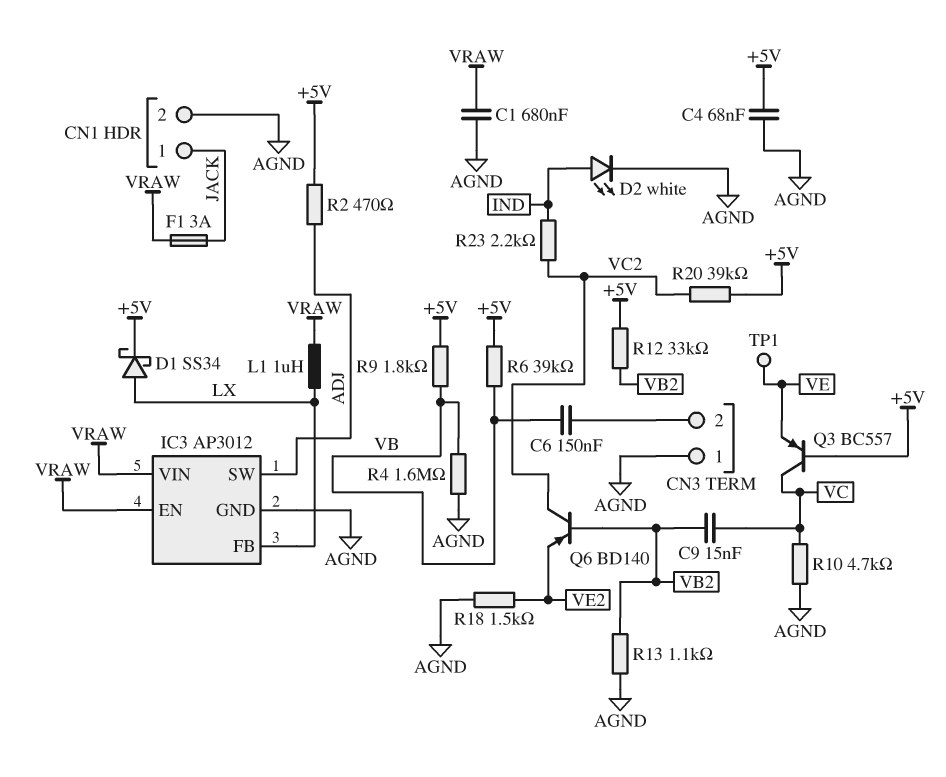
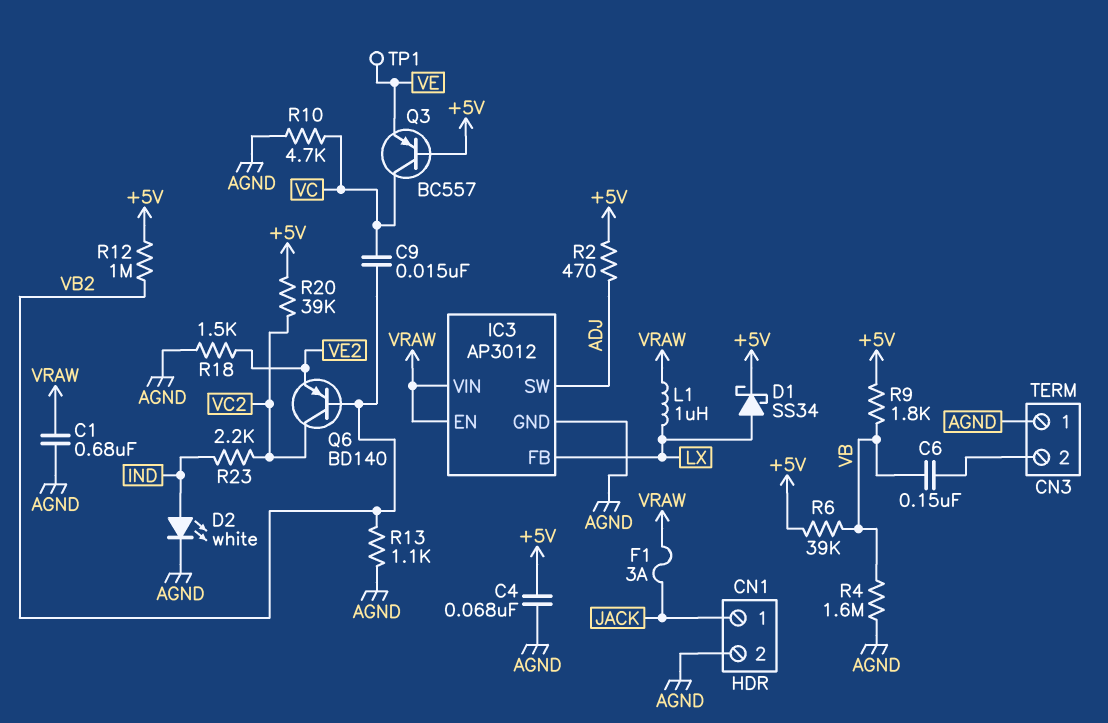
R12: 33k (+5V, VB2) -> 1M (+5V, VB2)

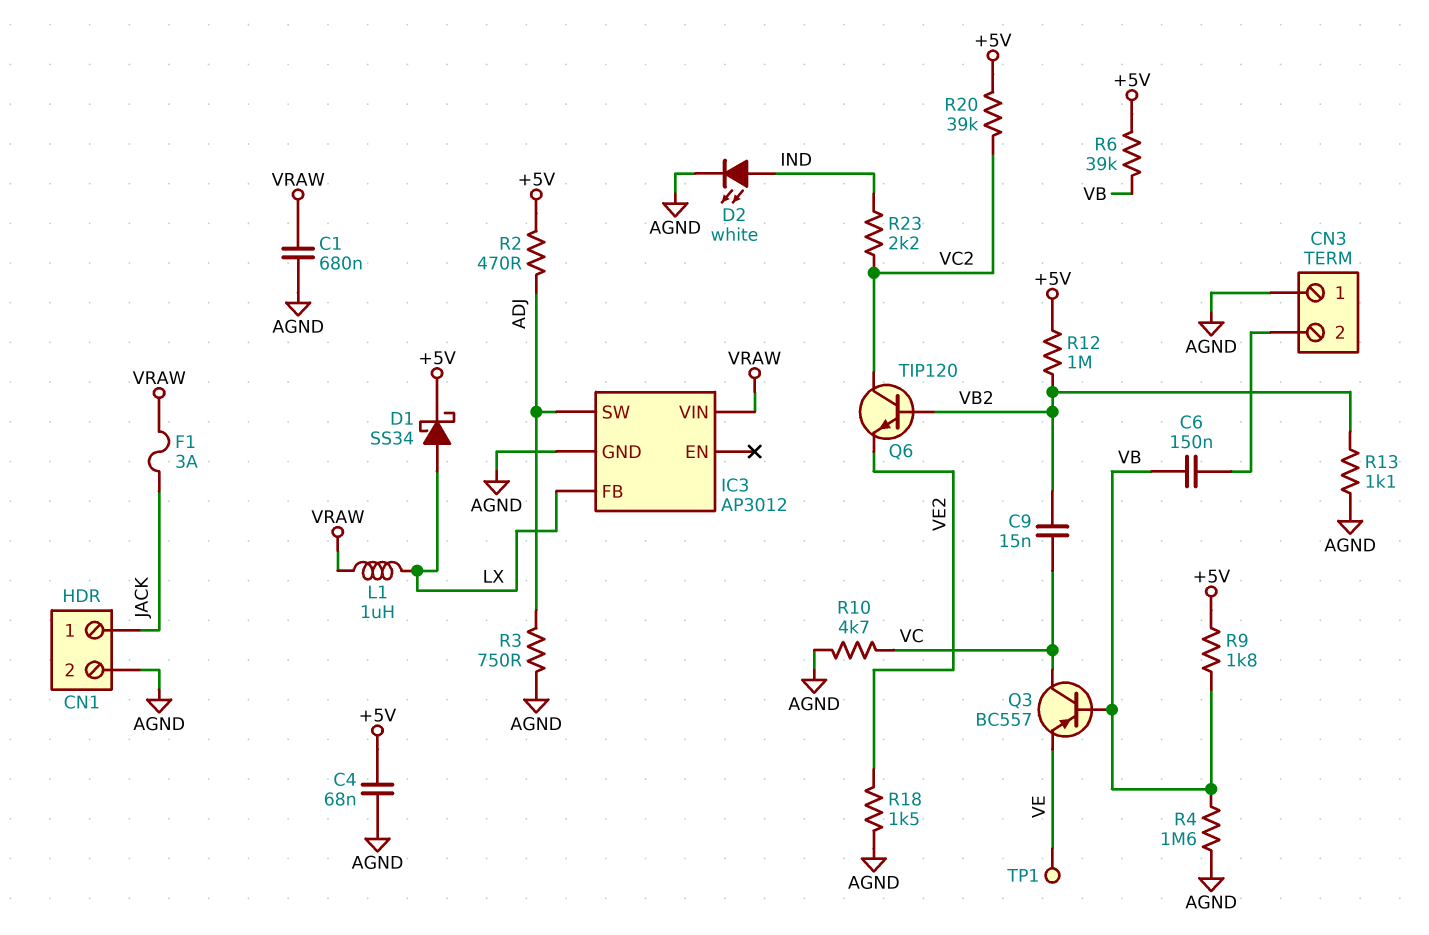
IC3 pin EN: VRAW -> none
Q3: PNP BC557 (B +5V, C VC, E VE) -> PNP BC557 (B VB, C VC, E VE)
Q6: PNP BD140 (B VB2, C VC2, E VE2) -> NPN TIP120 (B VB2, C VC2, E VE2)
R3: none -> 750 (ADJ, AGND)

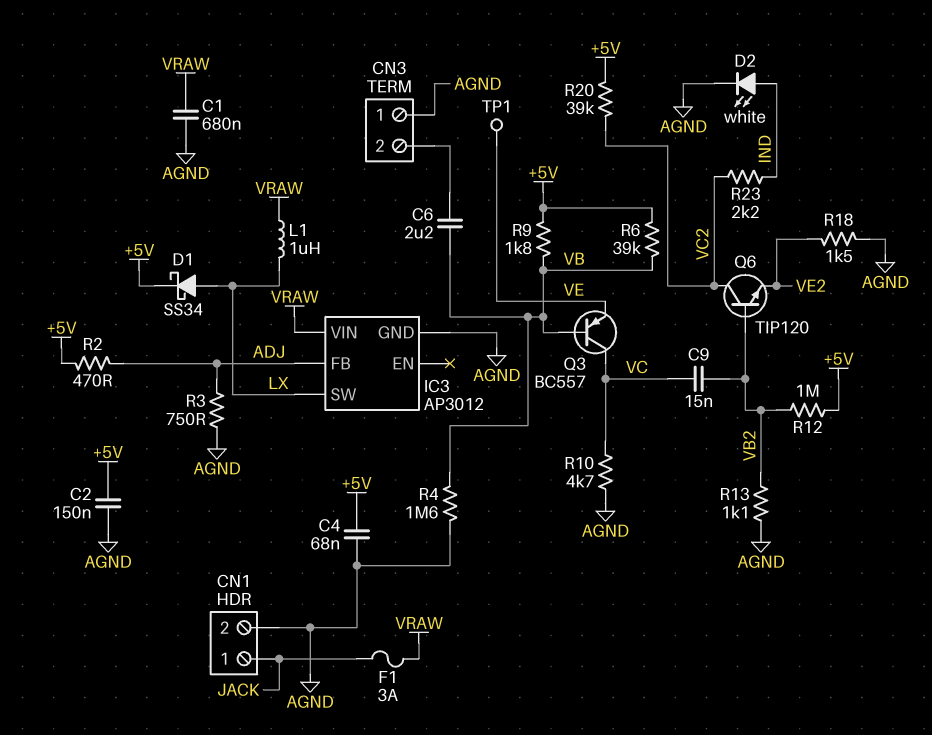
C2: none -> 150nF (+5V, AGND)
C6: 150nF (CN3/2, VB) -> 2.2uF (CN3/2, VB)
IC3 pin FB: LX -> ADJ
IC3 pin SW: ADJ -> LX

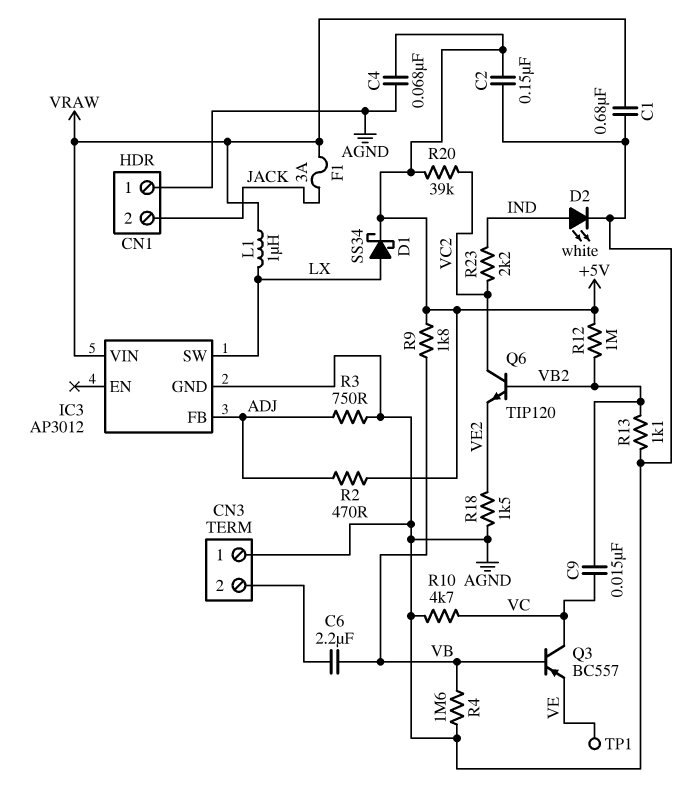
CN1 pin 1: JACK -> AGND
CN1 pin 2: AGND -> JACK
R6: 39k (+5V, VB) -> none

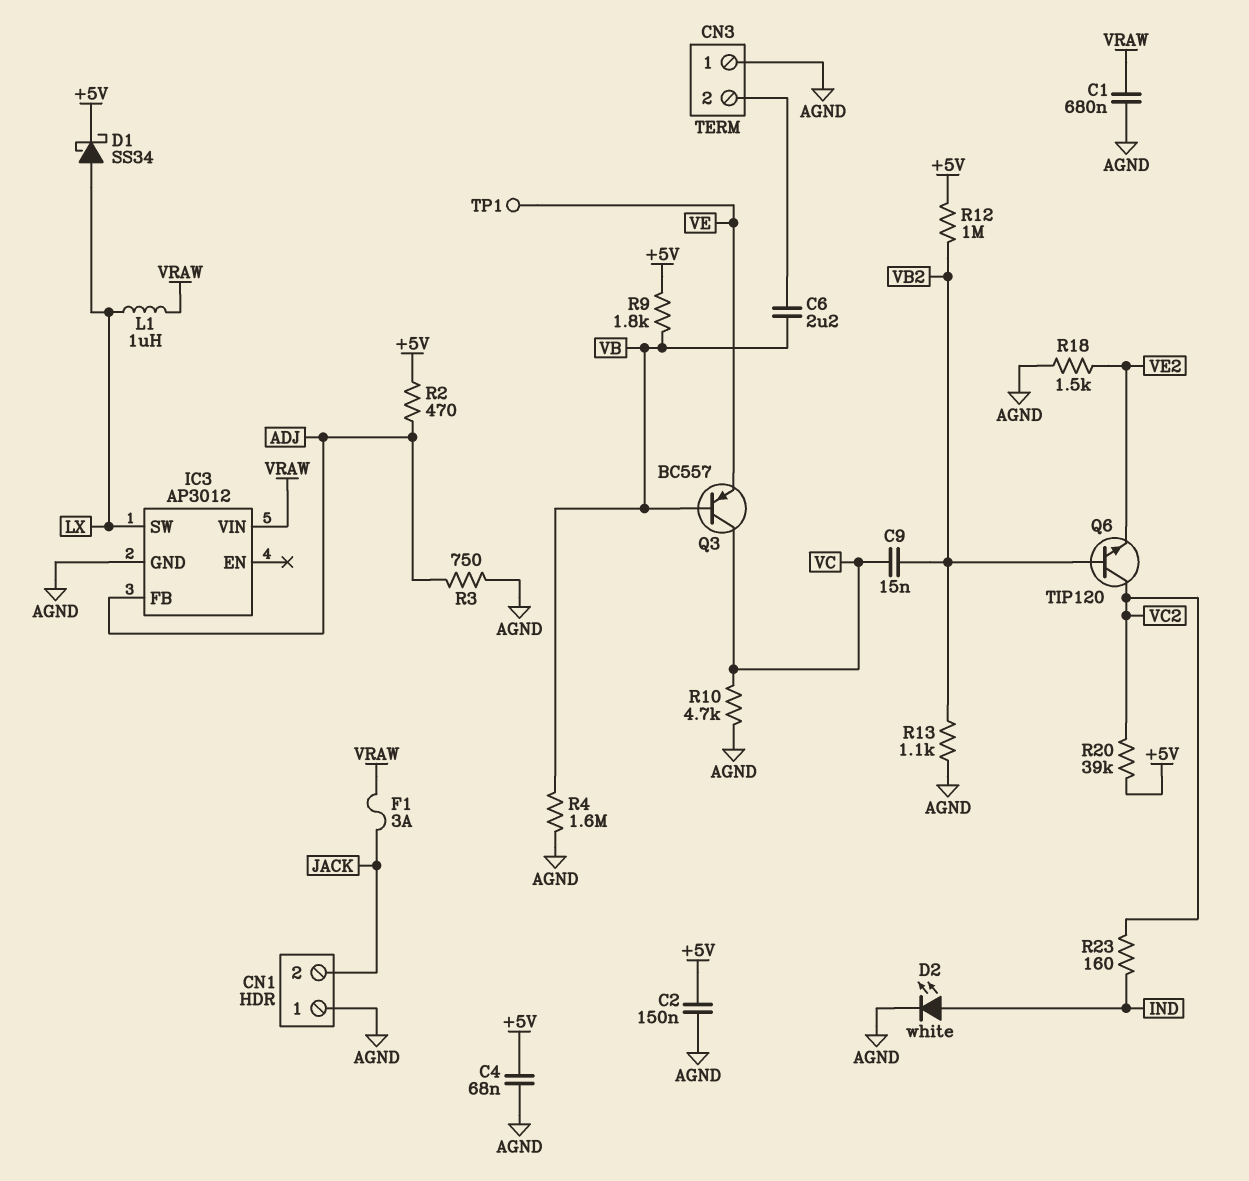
R23: 2.2k (IND, VC2) -> 160 (IND, VC2)

